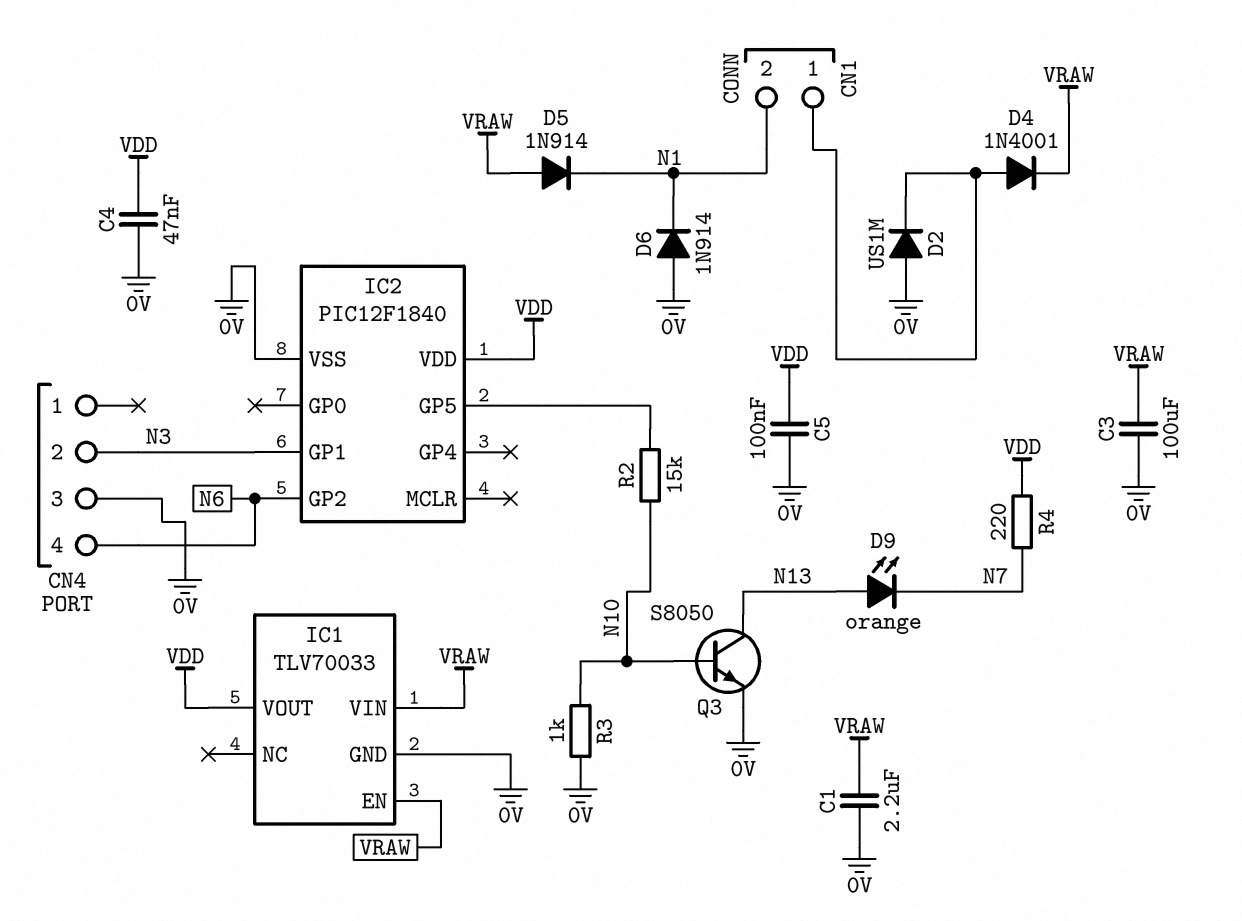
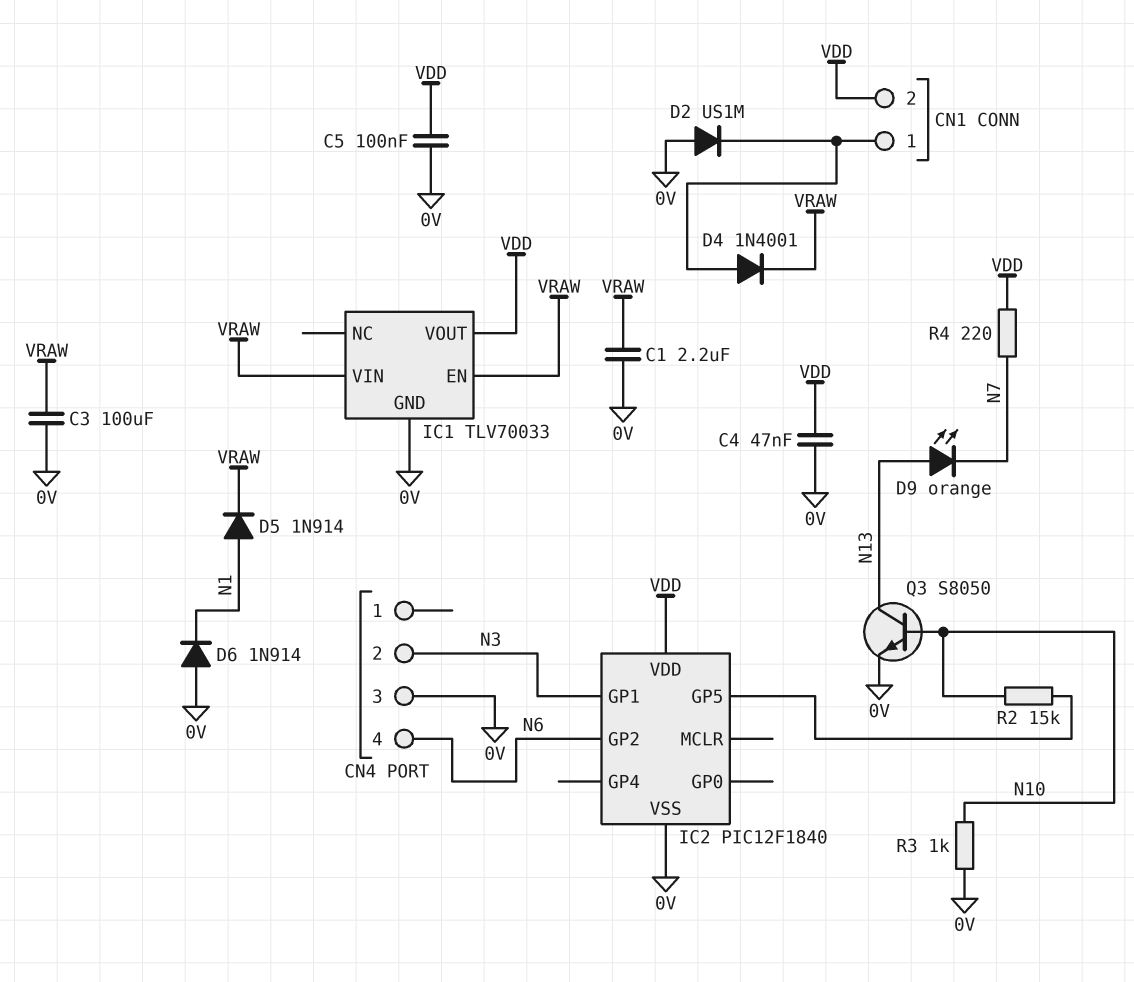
CN1 pin 2: N1 -> VDD
D5: diode 1N914 (A VRAW, K N1) -> diode 1N914 (A N1, K VRAW)

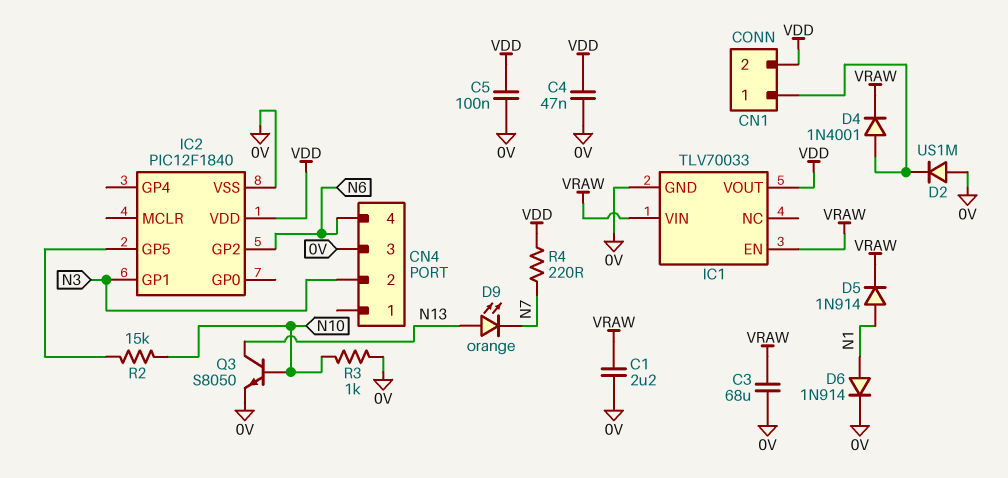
C3: 100uF (0V, VRAW) -> 68uF (0V, VRAW)
D6: diode 1N914 (A 0V, K N1) -> diode 1N914 (A N1, K 0V)

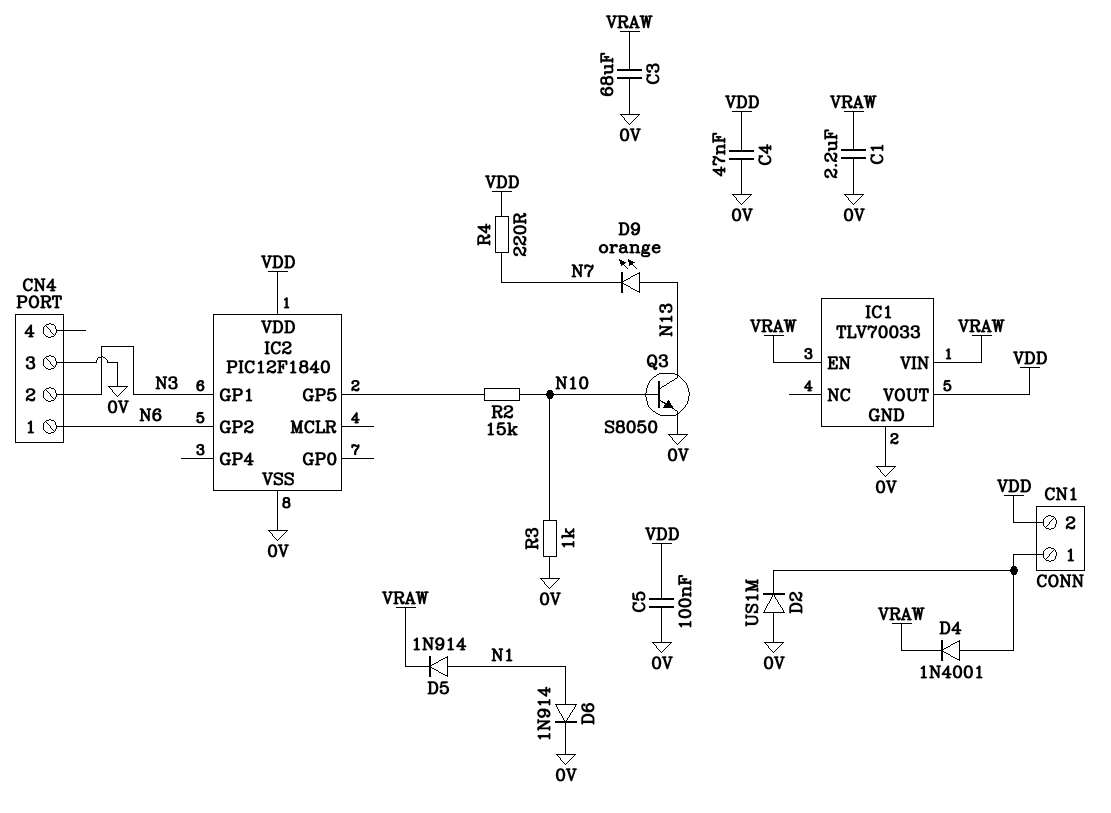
CN4 pin 1: none -> N6
CN4 pin 4: N6 -> none

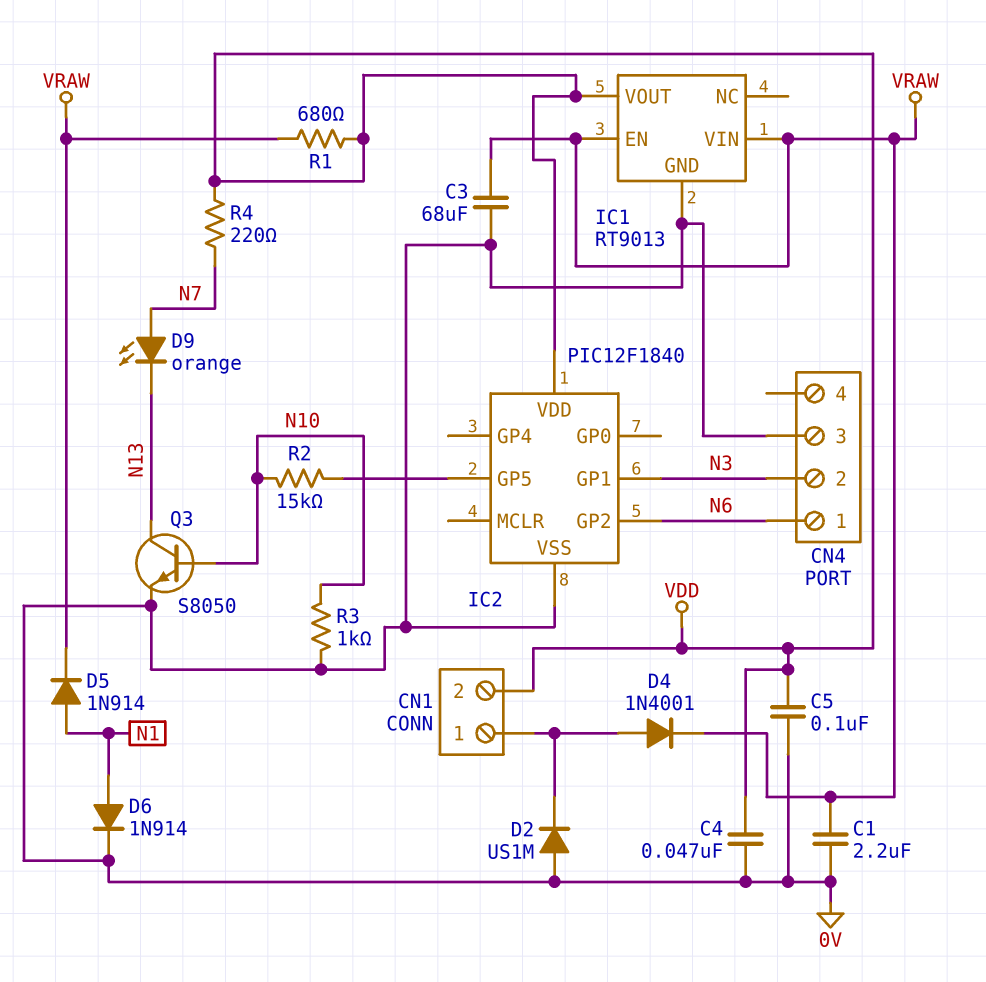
D9: LED orange (A N13, K N7) -> LED orange (A N7, K N13)
IC1: TLV70033 -> RT9013
R1: none -> 680 (VDD, VRAW)

